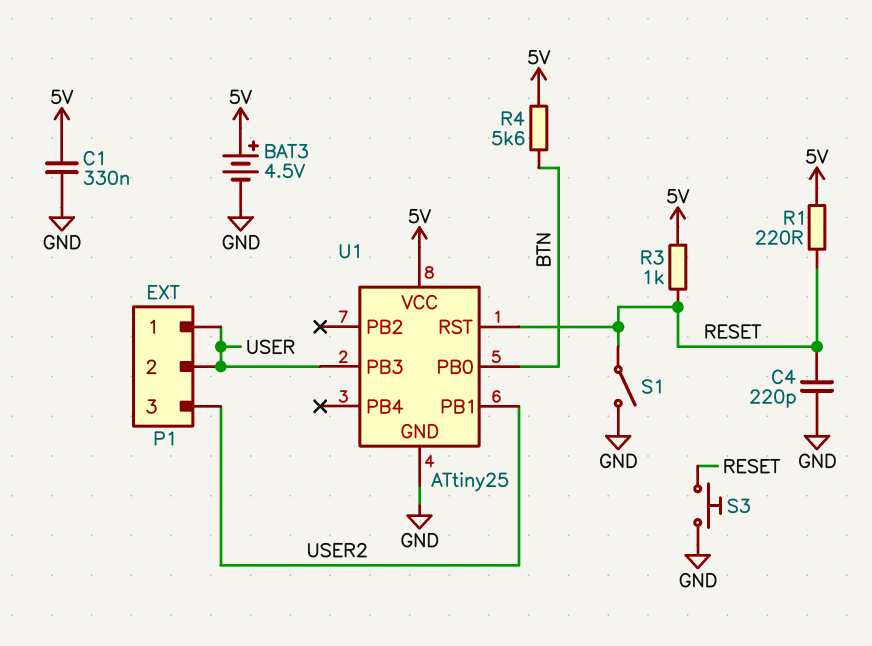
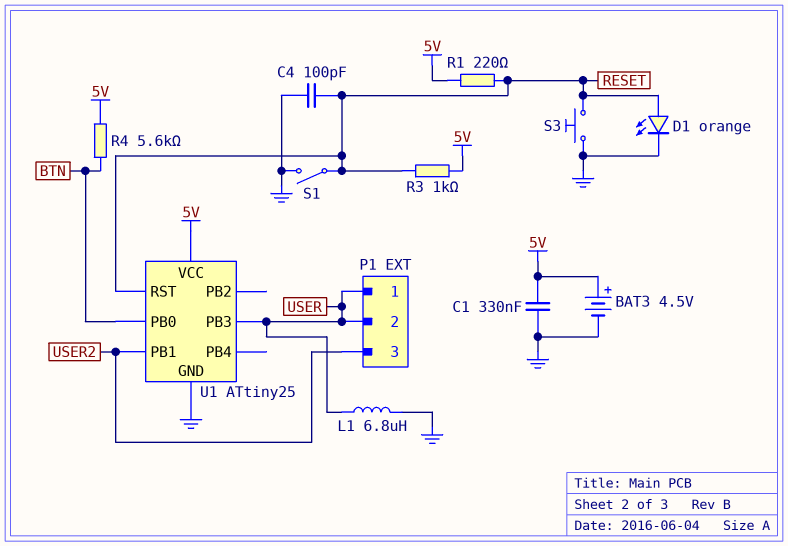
C4: 220pF (GND, RESET) -> 100pF (GND, RESET)
D1: none -> LED orange (A RESET, K GND)
L1: none -> 6.8uH (GND, USER)

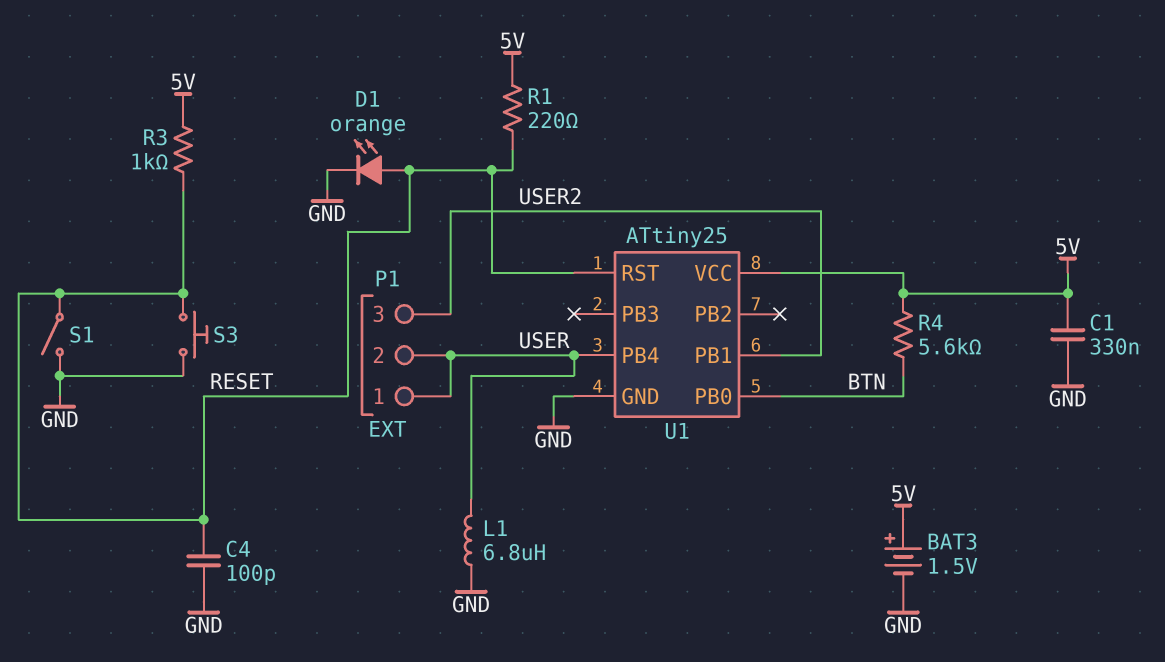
BAT3: 4.5V (plus 5V, minus GND) -> 1.5V (plus 5V, minus GND)
U1 pin PB3: USER -> none
U1 pin PB4: none -> USER

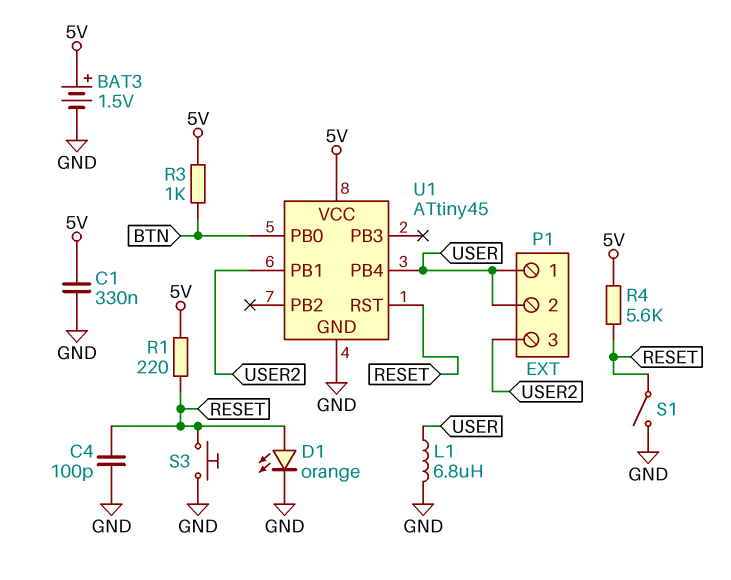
R3: 1k (5V, RESET) -> 1k (5V, BTN)
R4: 5.6k (5V, BTN) -> 5.6k (5V, RESET)
U1: ATtiny25 -> ATtiny45

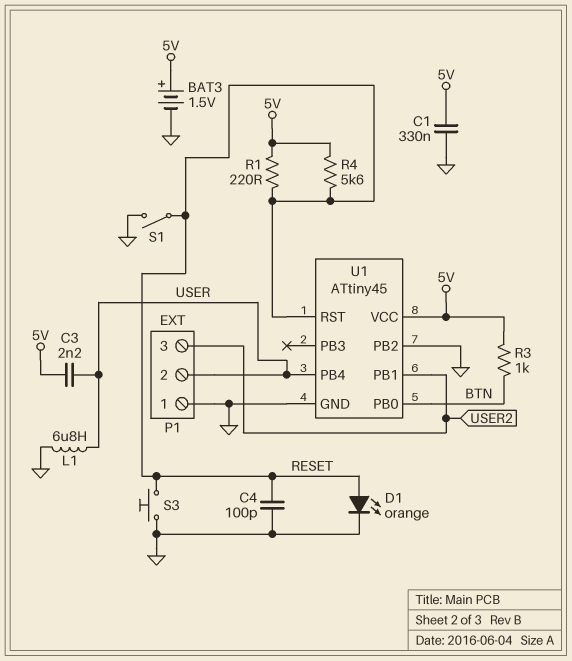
C3: none -> 2.2nF (5V, USER)
P1 pin 1: USER -> GND
U1 pin PB2: none -> GND

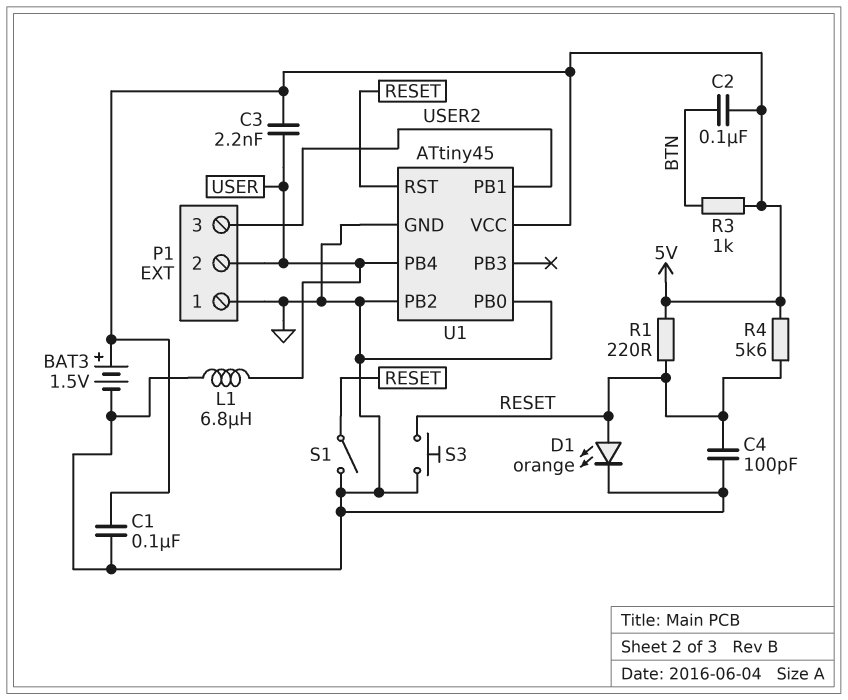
C1: 330nF (5V, GND) -> 100nF (5V, GND)
C2: none -> 100nF (5V, BTN)
U1 pin PB0: BTN -> GND

